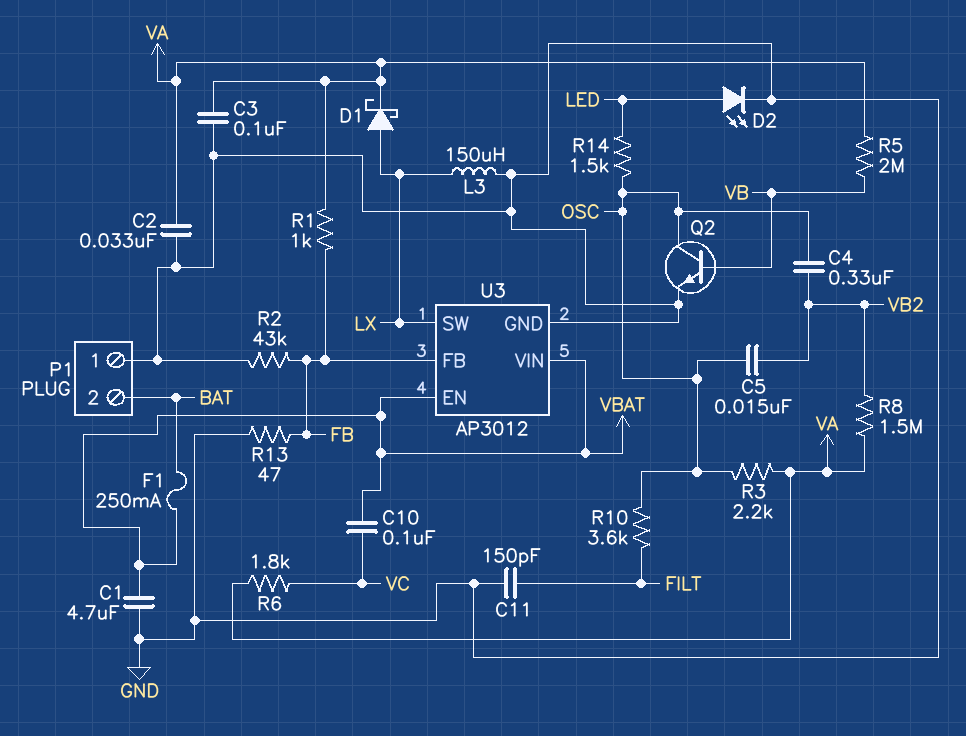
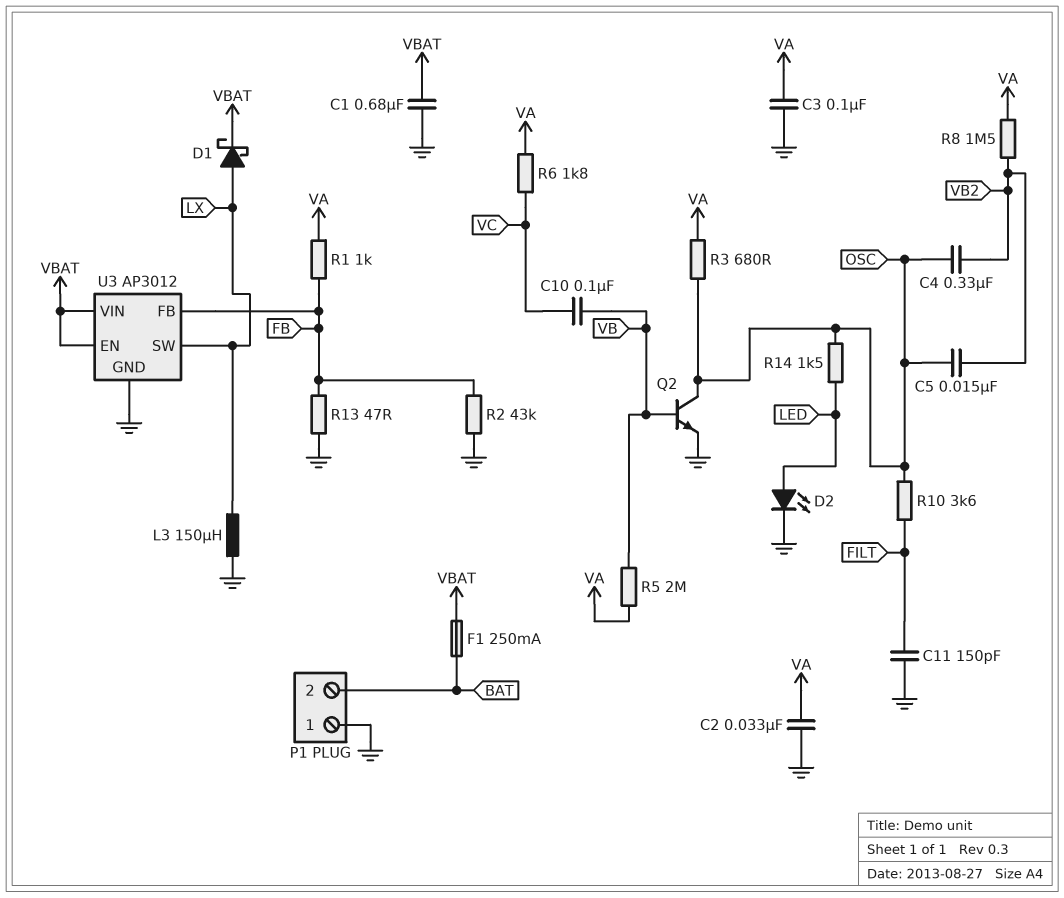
C1: 4.7uF (GND, VBAT) -> 680nF (GND, VBAT)
C10: 100nF (VBAT, VC) -> 100nF (VB, VC)
D1: schottky (A LX, K VA) -> schottky (A LX, K VBAT)
R3: 2.2k (OSC, VA) -> 680 (OSC, VA)

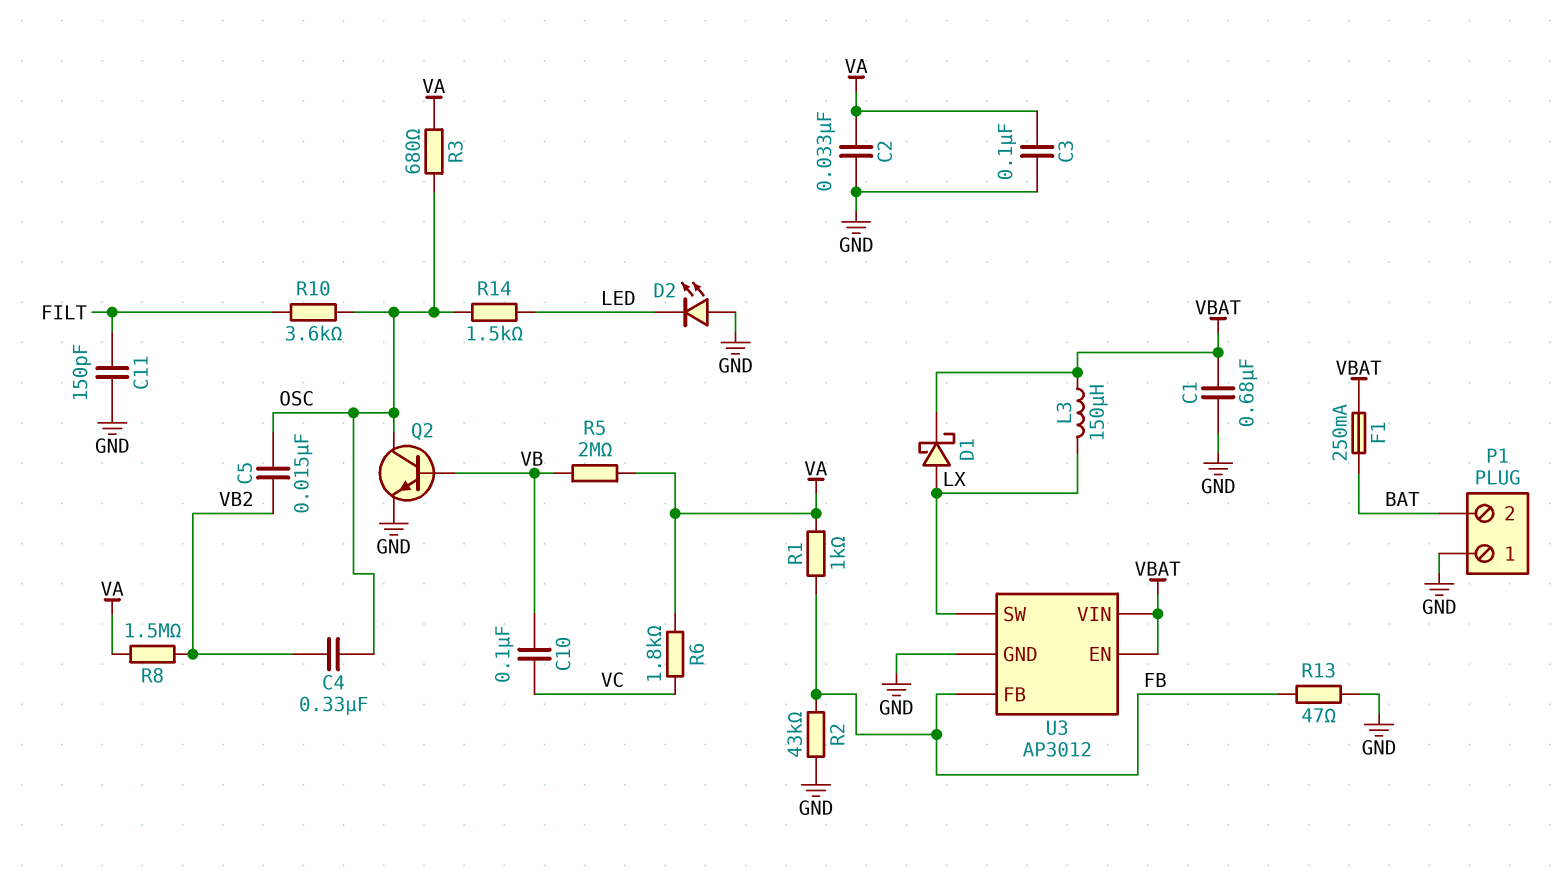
D2: LED (A LED, K GND) -> LED (A GND, K LED)
L3: 150uH (GND, LX) -> 150uH (LX, VBAT)

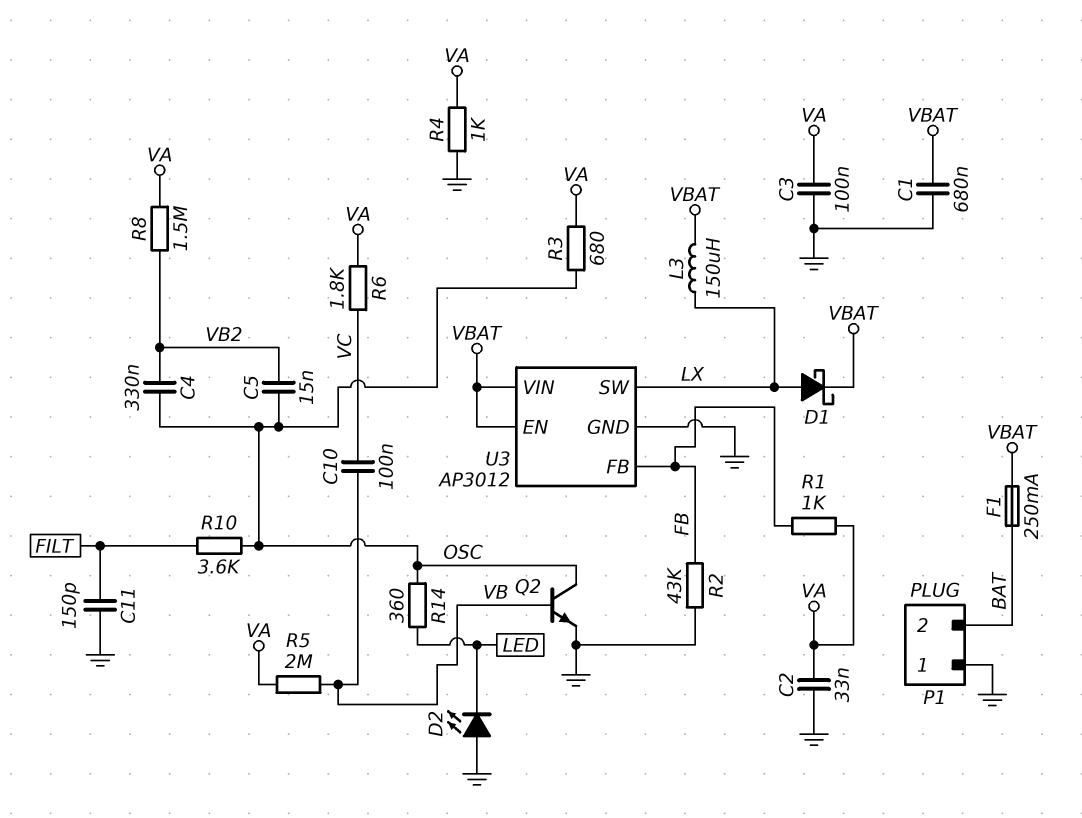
R4: none -> 1k (GND, VA)
R13: 47 (FB, GND) -> none
R14: 1.5k (LED, OSC) -> 360 (LED, OSC)

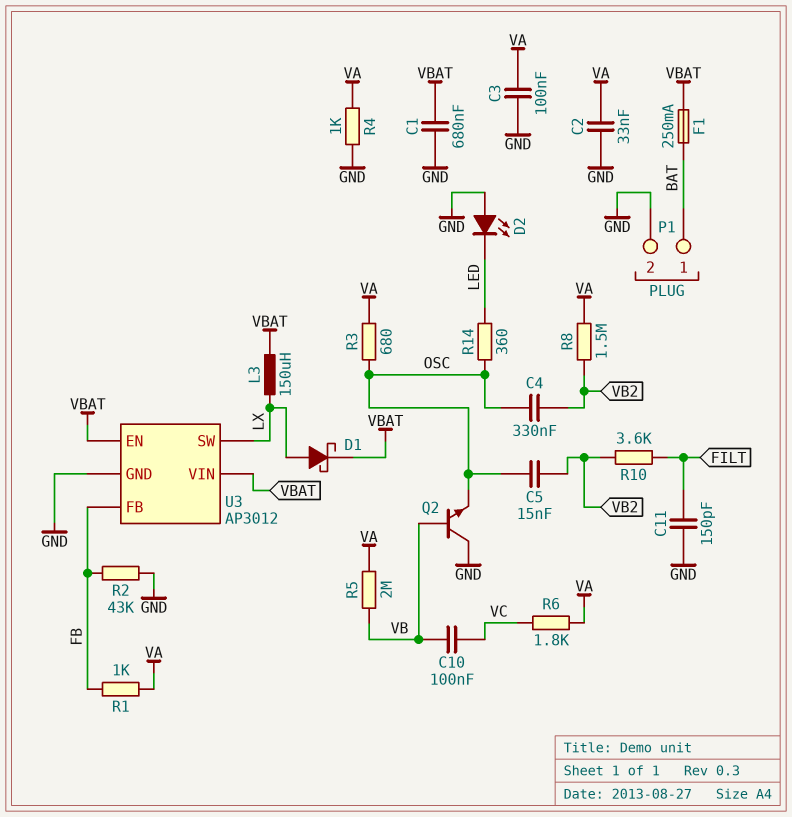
P1 pin 1: GND -> BAT
P1 pin 2: BAT -> GND
Q2: NPN (B VB, C OSC, E GND) -> NPN (B VB, C GND, E OSC)
R10: 3.6k (FILT, OSC) -> 3.6k (FILT, VB2)

